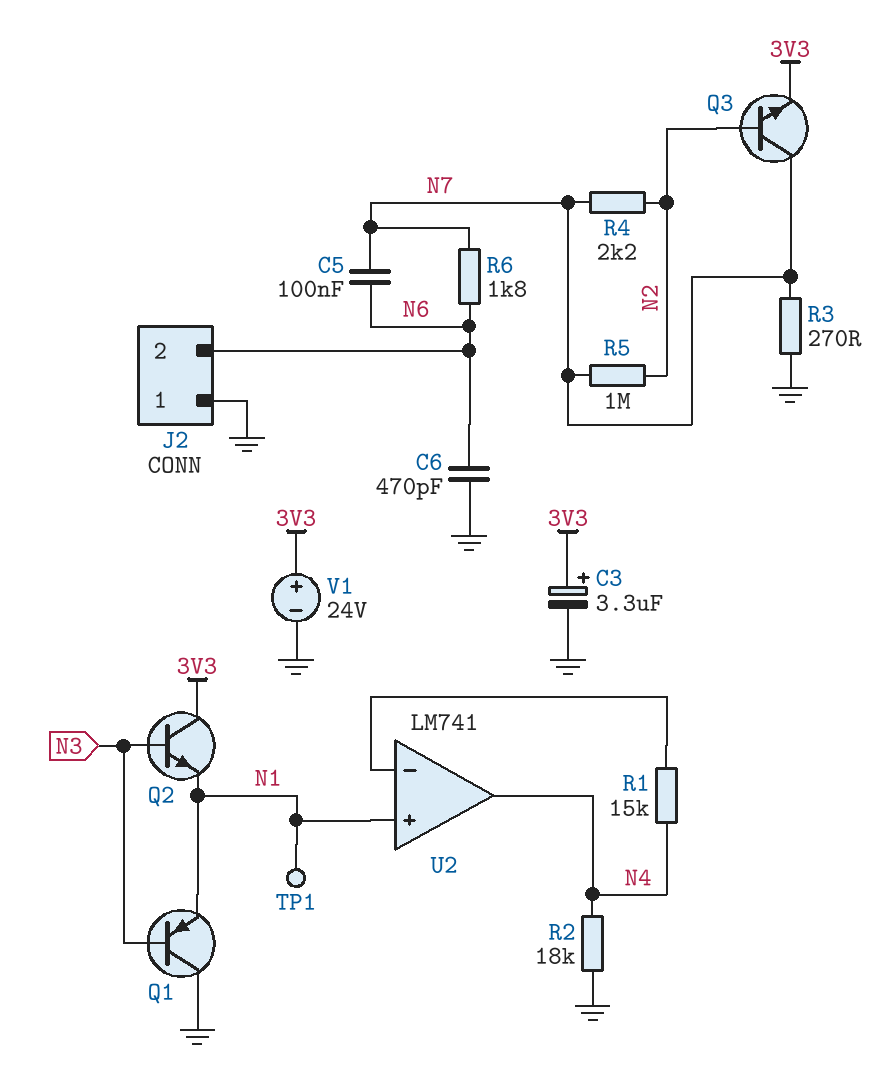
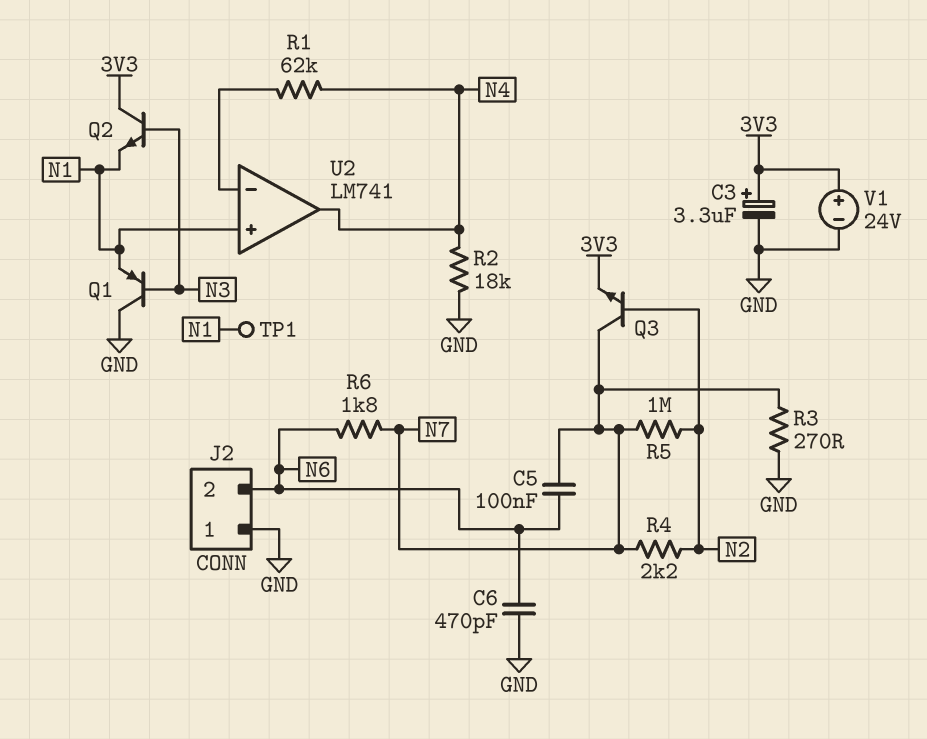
R1: 15k (N4, U2/in-) -> 62k (N4, U2/in-)

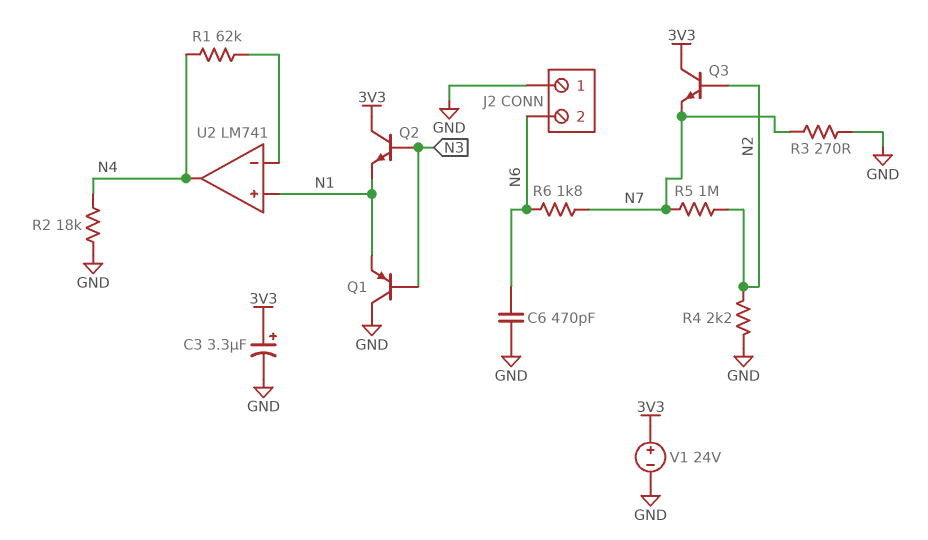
C5: 100nF (N6, N7) -> none
Q3: NPN (B N2, C N7, E 3V3) -> NPN (B N2, C 3V3, E N7)
R4: 2.2k (N2, N7) -> 2.2k (GND, N2)
TP1: test point (N1) -> none

